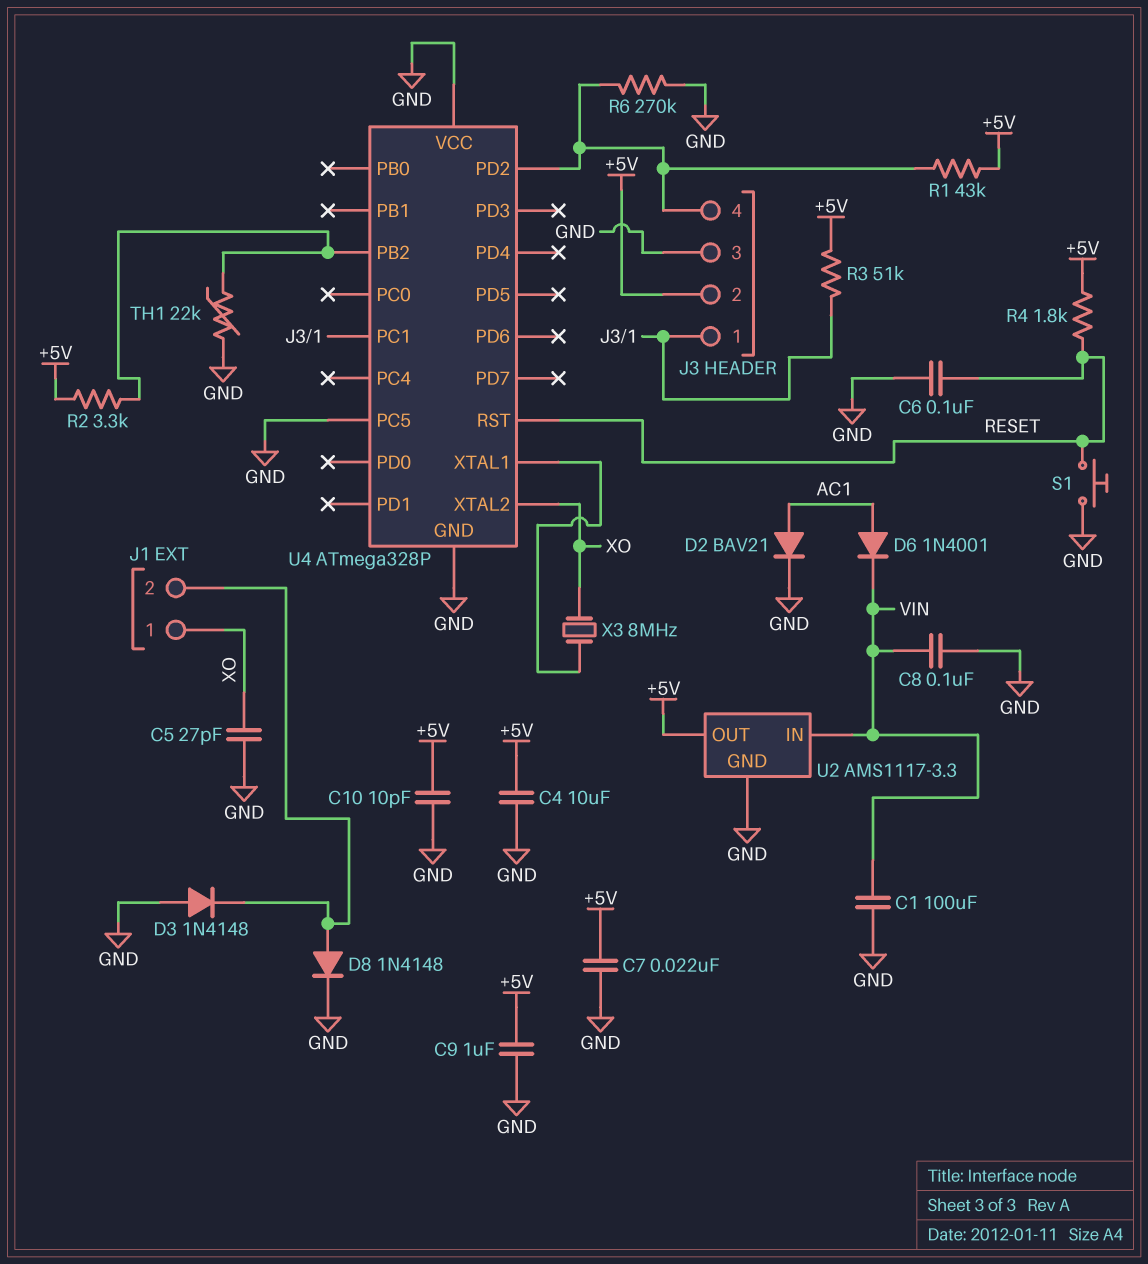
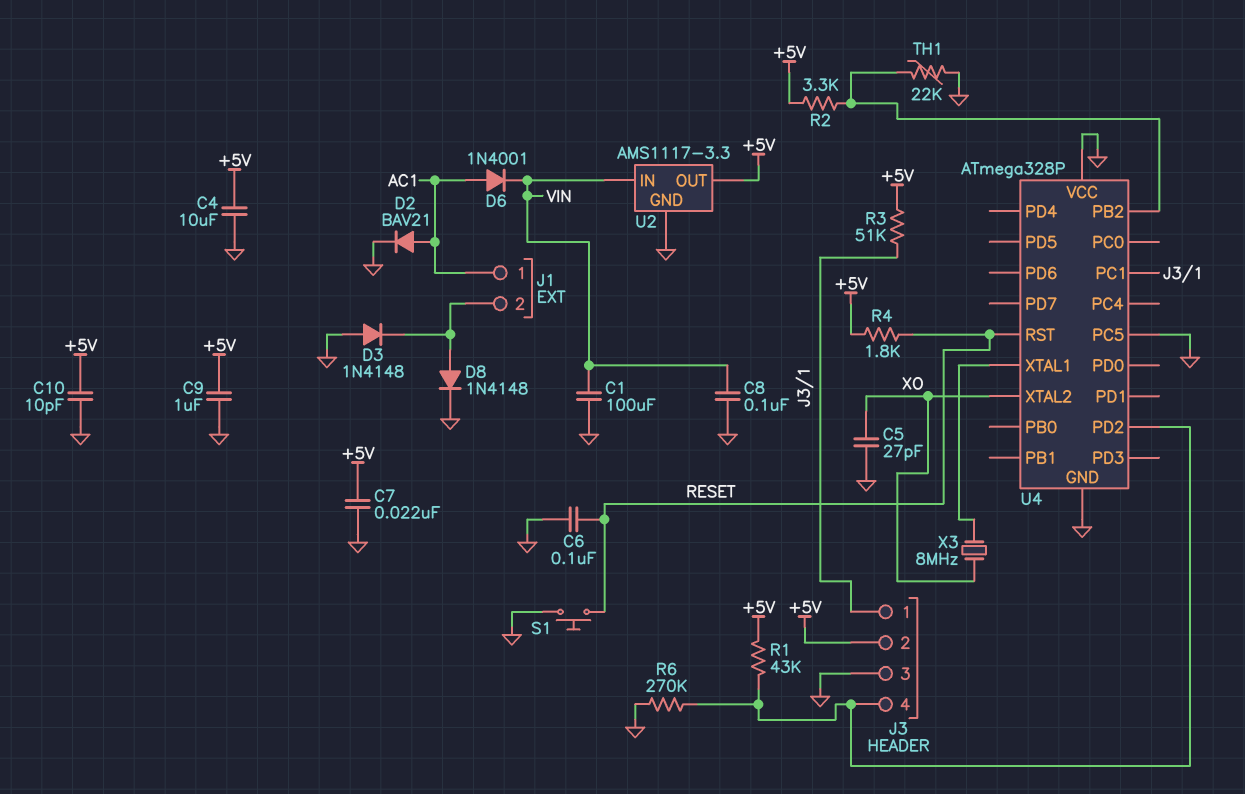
J1 pin 1: XO -> AC1

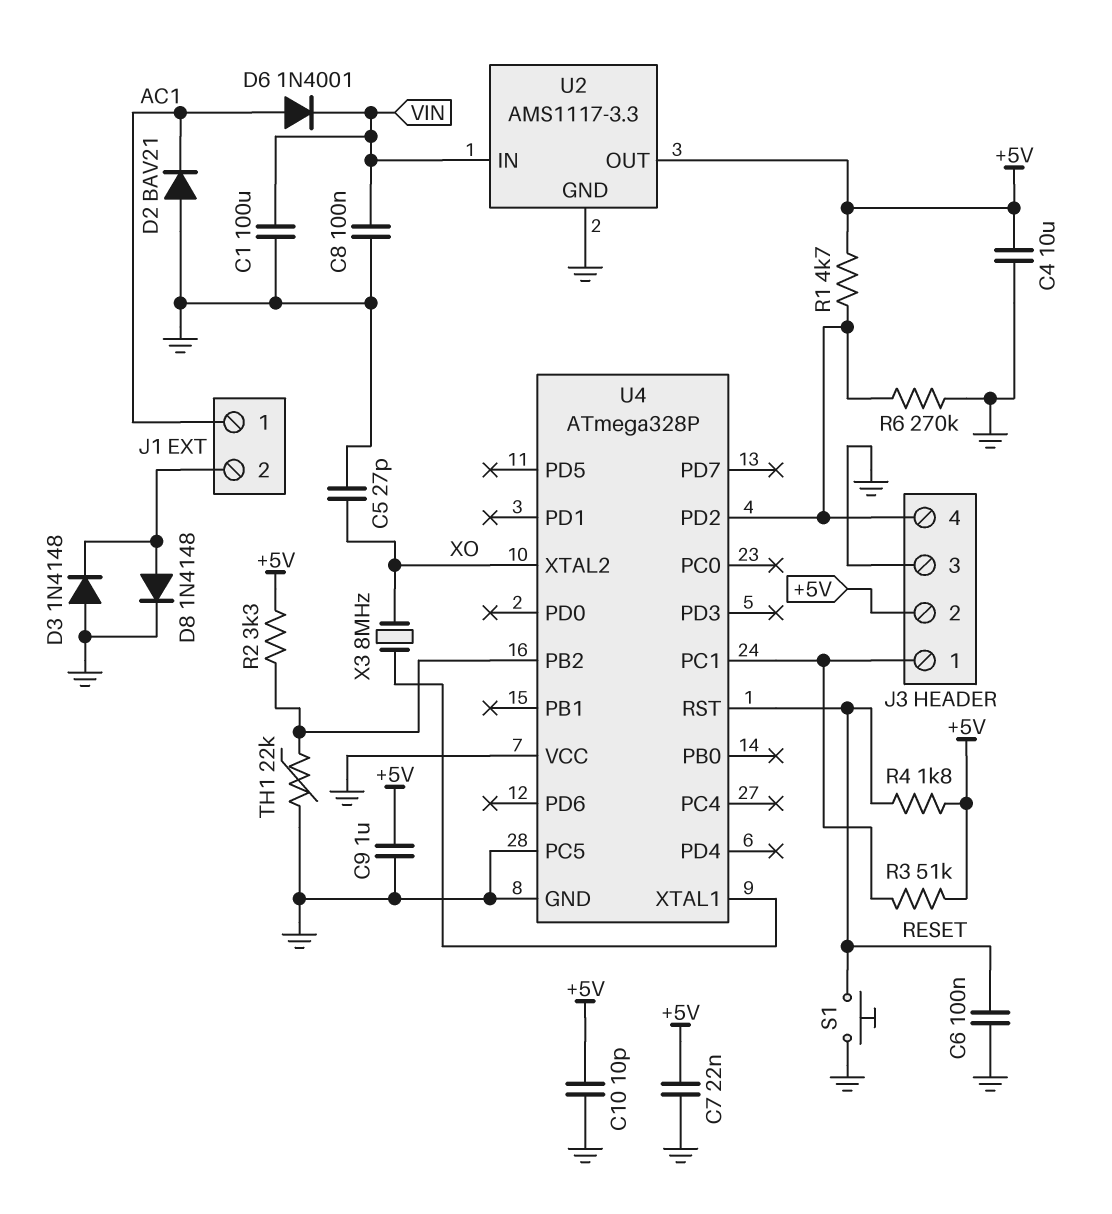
D2: diode BAV21 (A AC1, K GND) -> diode BAV21 (A GND, K AC1)
R1: 43k (+5V, J3/4) -> 4.7k (+5V, J3/4)

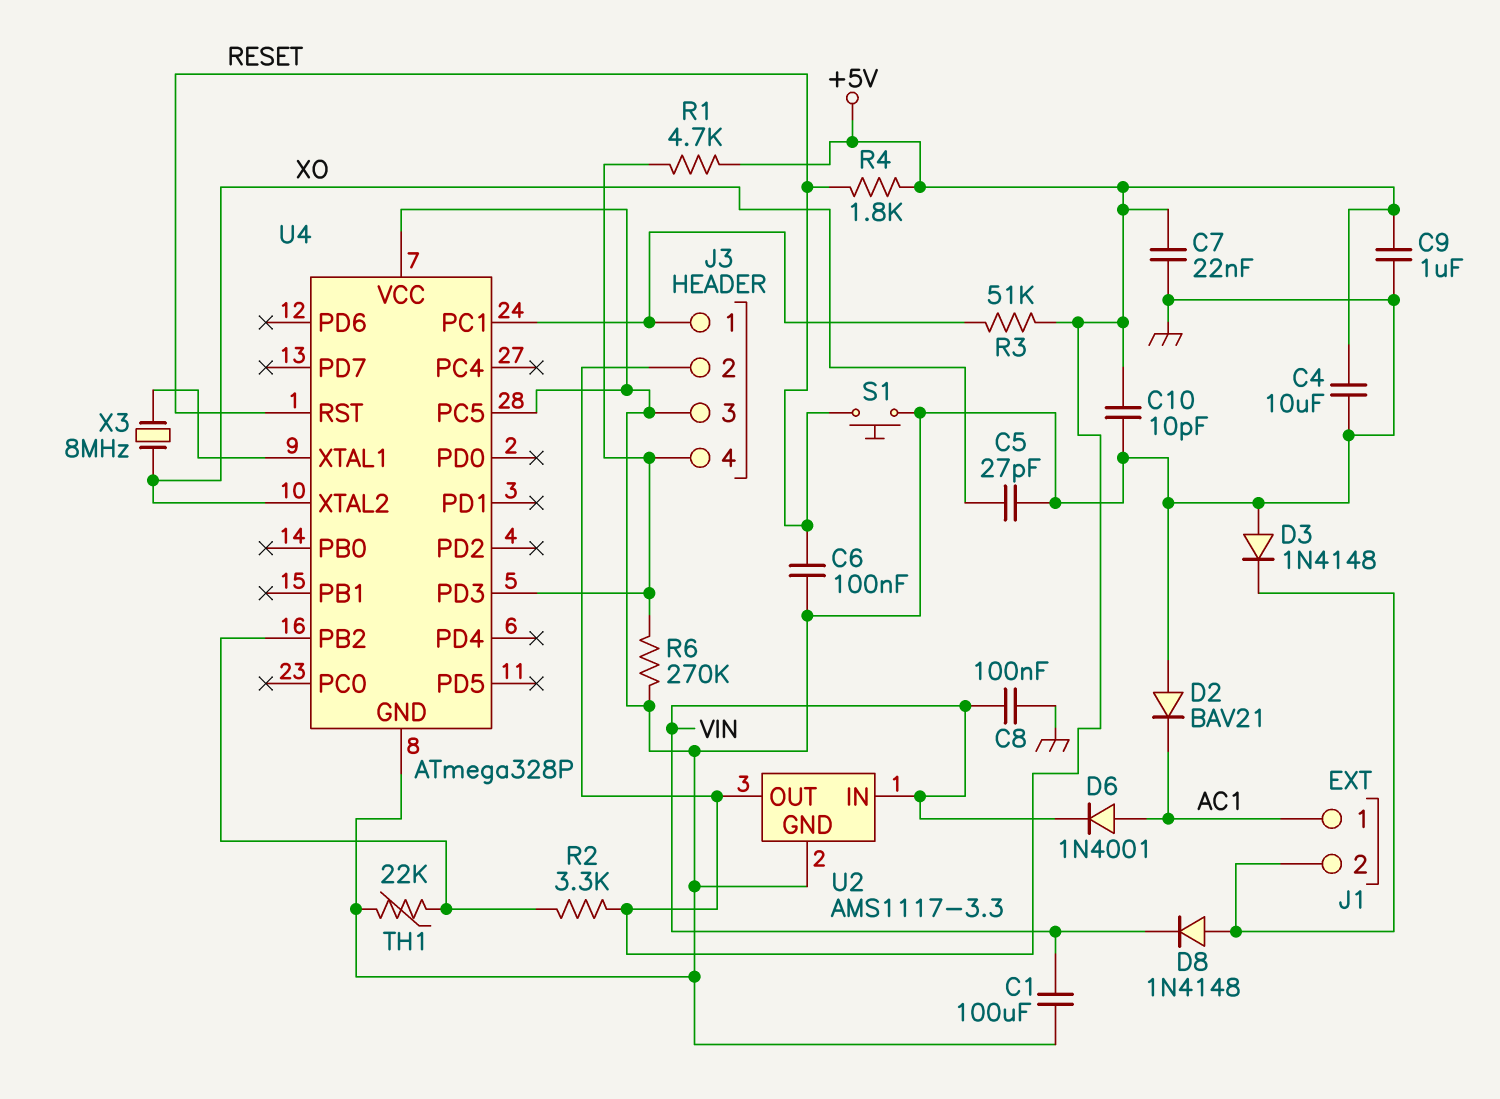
D8: diode 1N4148 (A J1/2, K GND) -> diode 1N4148 (A J1/2, K VIN)
U4 pin PD2: J3/4 -> none
U4 pin PD3: none -> J3/4

